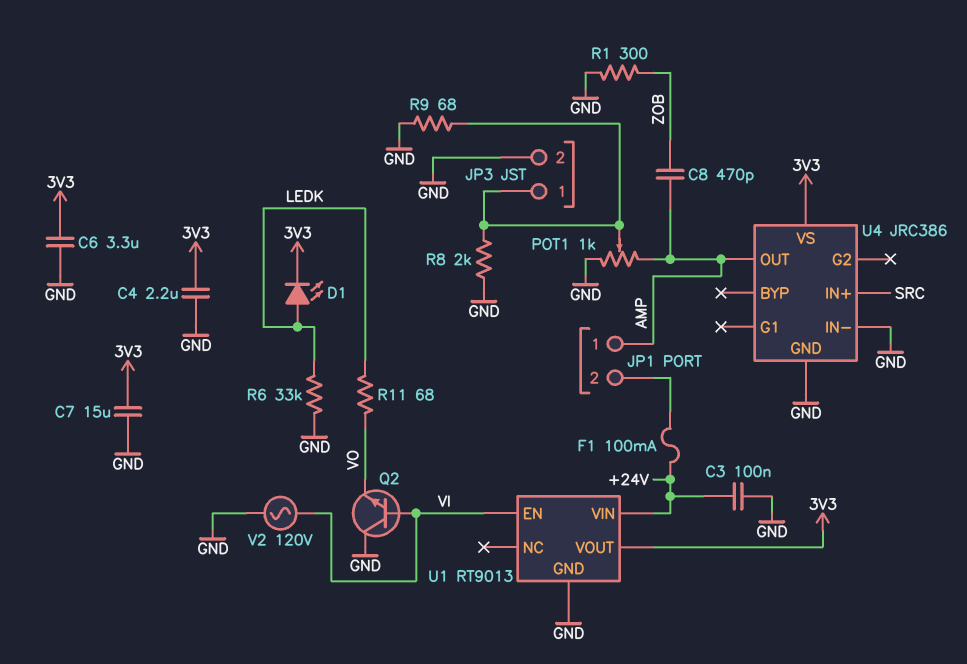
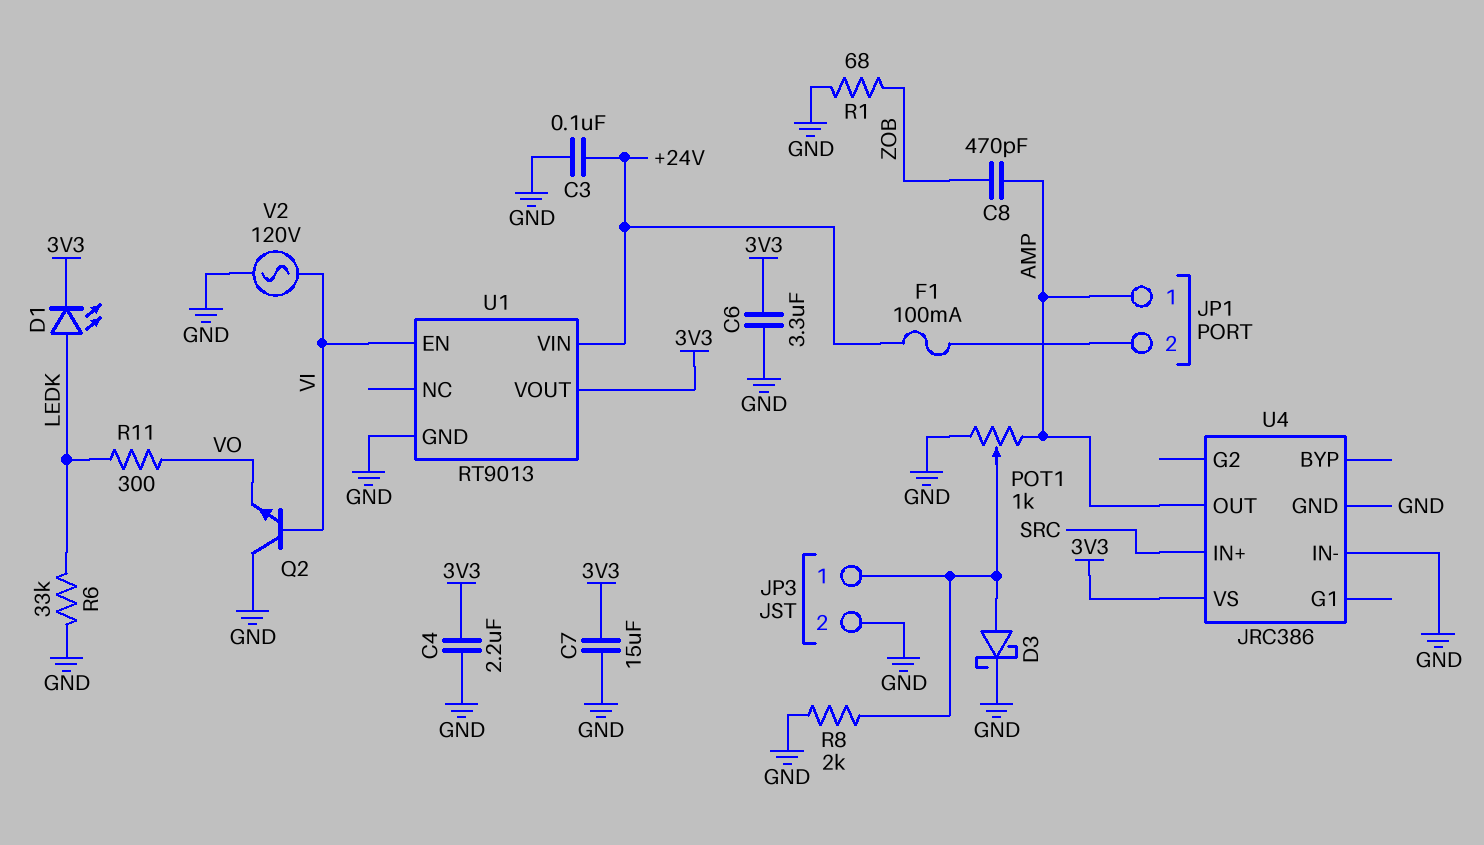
D3: none -> schottky (A JP3/1, K GND)
R1: 300 (GND, ZOB) -> 68 (GND, ZOB)
R9: 68 (GND, JP3/1) -> none
R11: 68 (LEDK, VO) -> 300 (LEDK, VO)

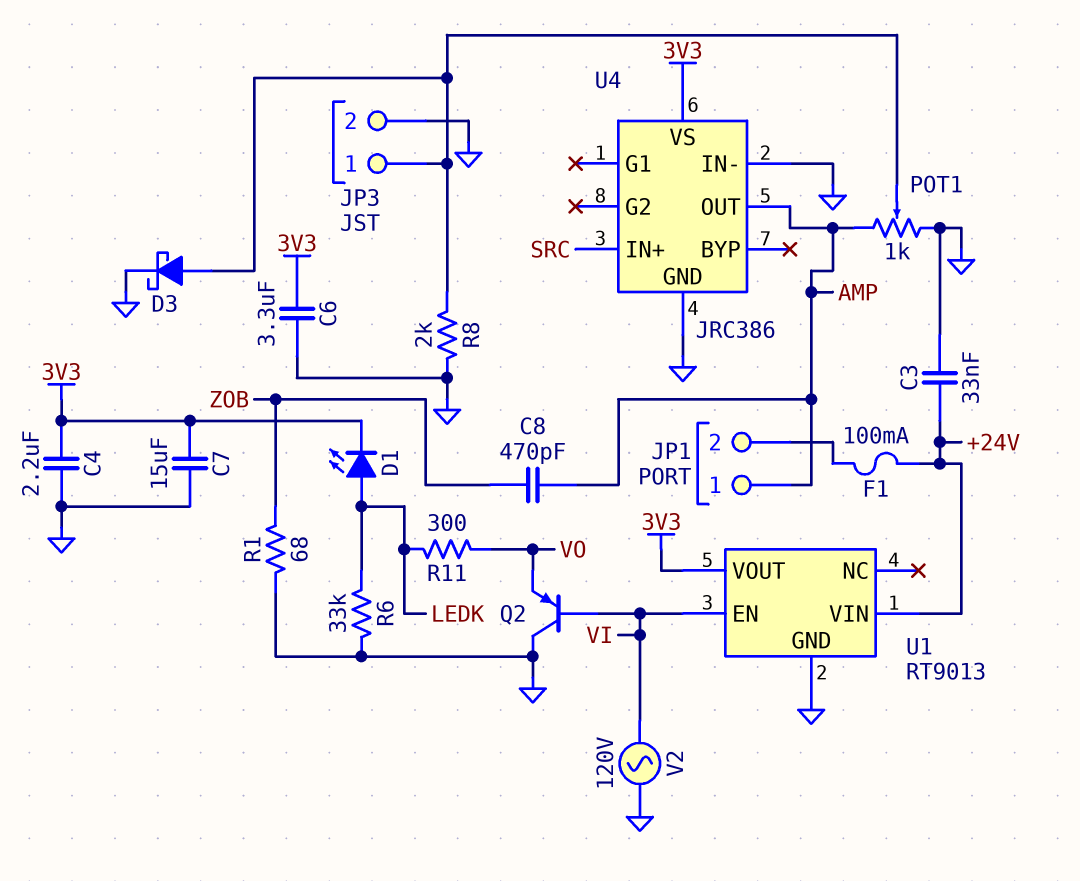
C3: 100nF (+24V, GND) -> 33nF (+24V, GND)
Q2: NPN (B VI, C GND, E VO) -> PNP (B VI, C GND, E VO)

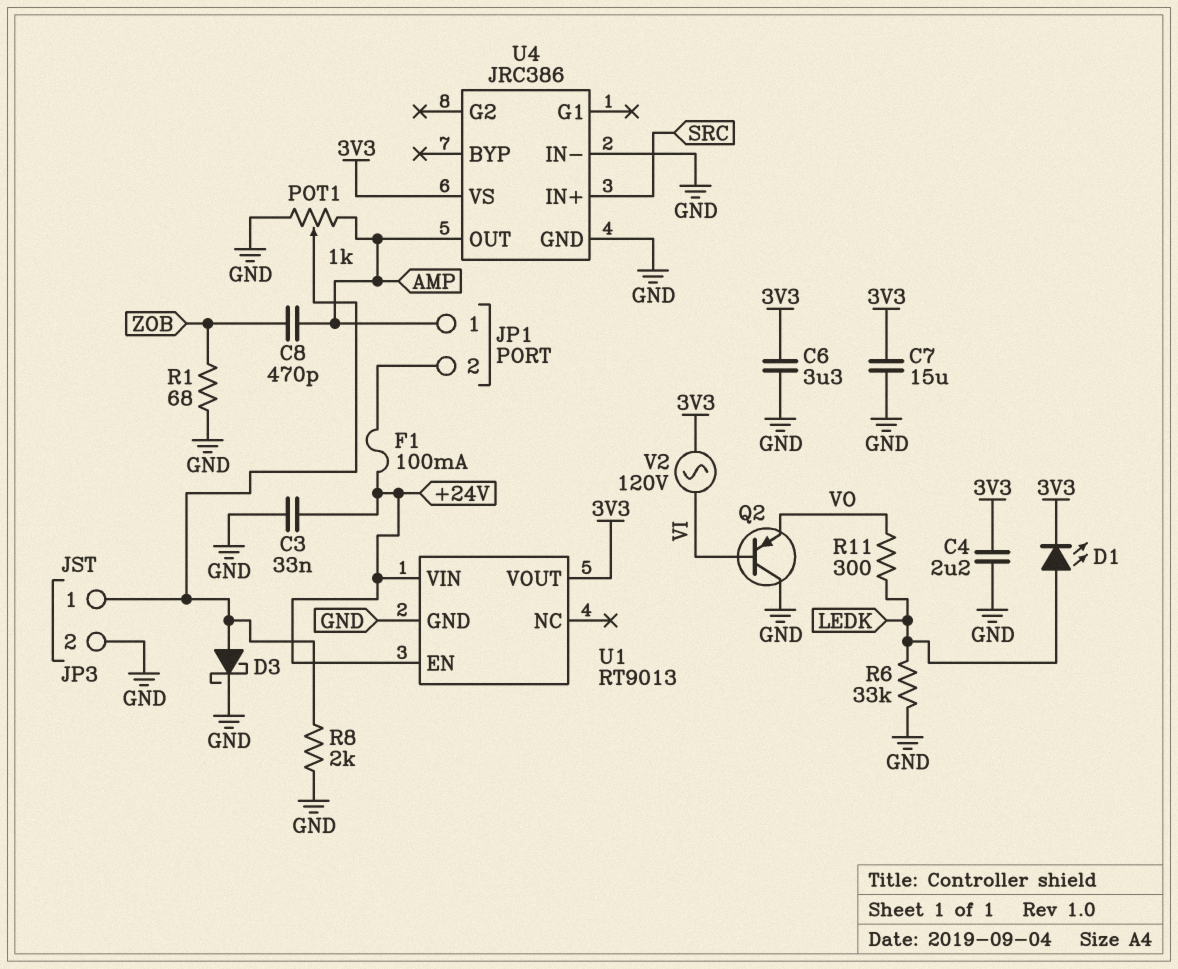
U1 pin EN: VI -> +24V
V2: AC 120V (GND, VI) -> AC 120V (3V3, VI)

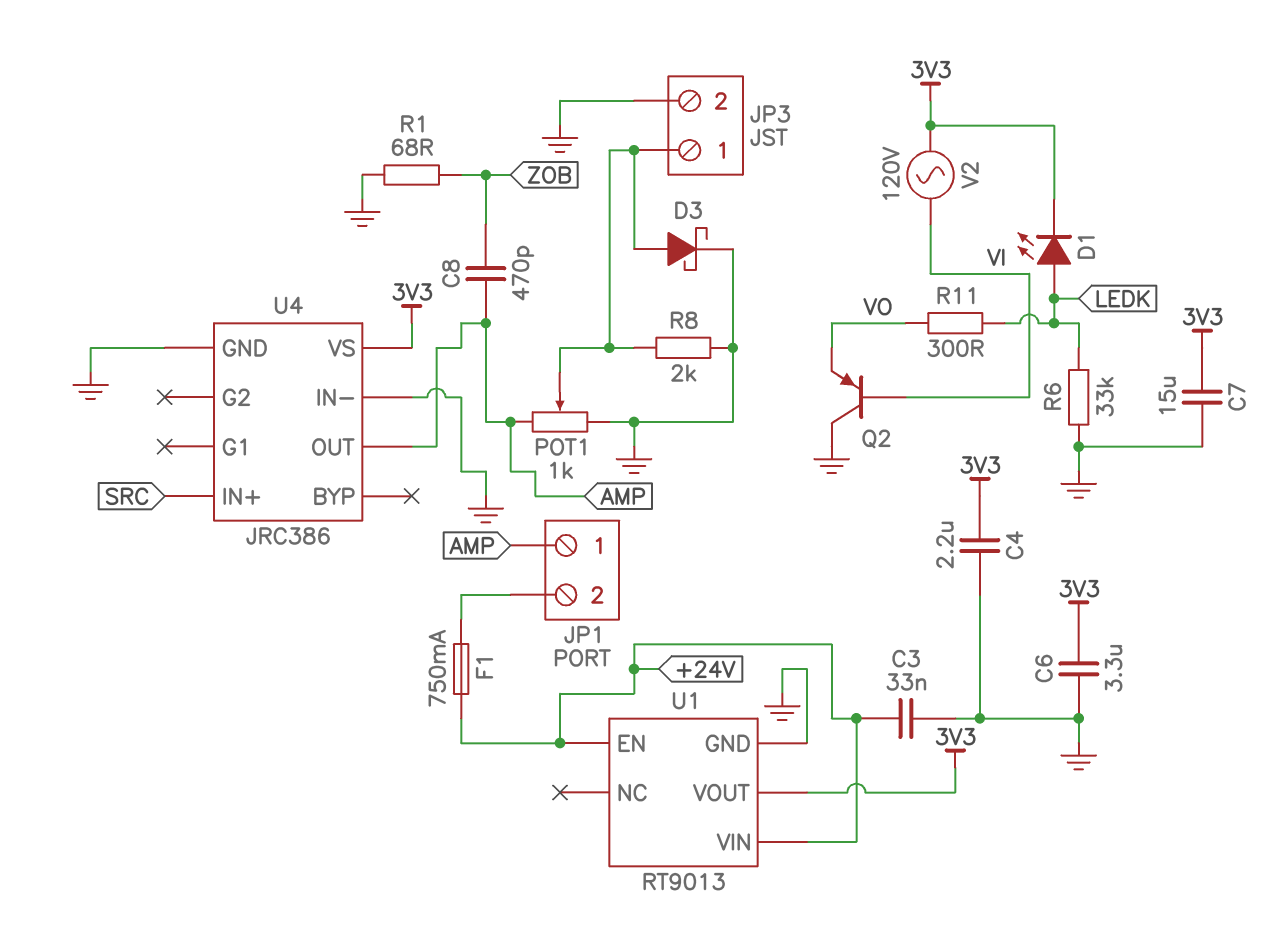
F1: 100mA (+24V, JP1/2) -> 750mA (+24V, JP1/2)

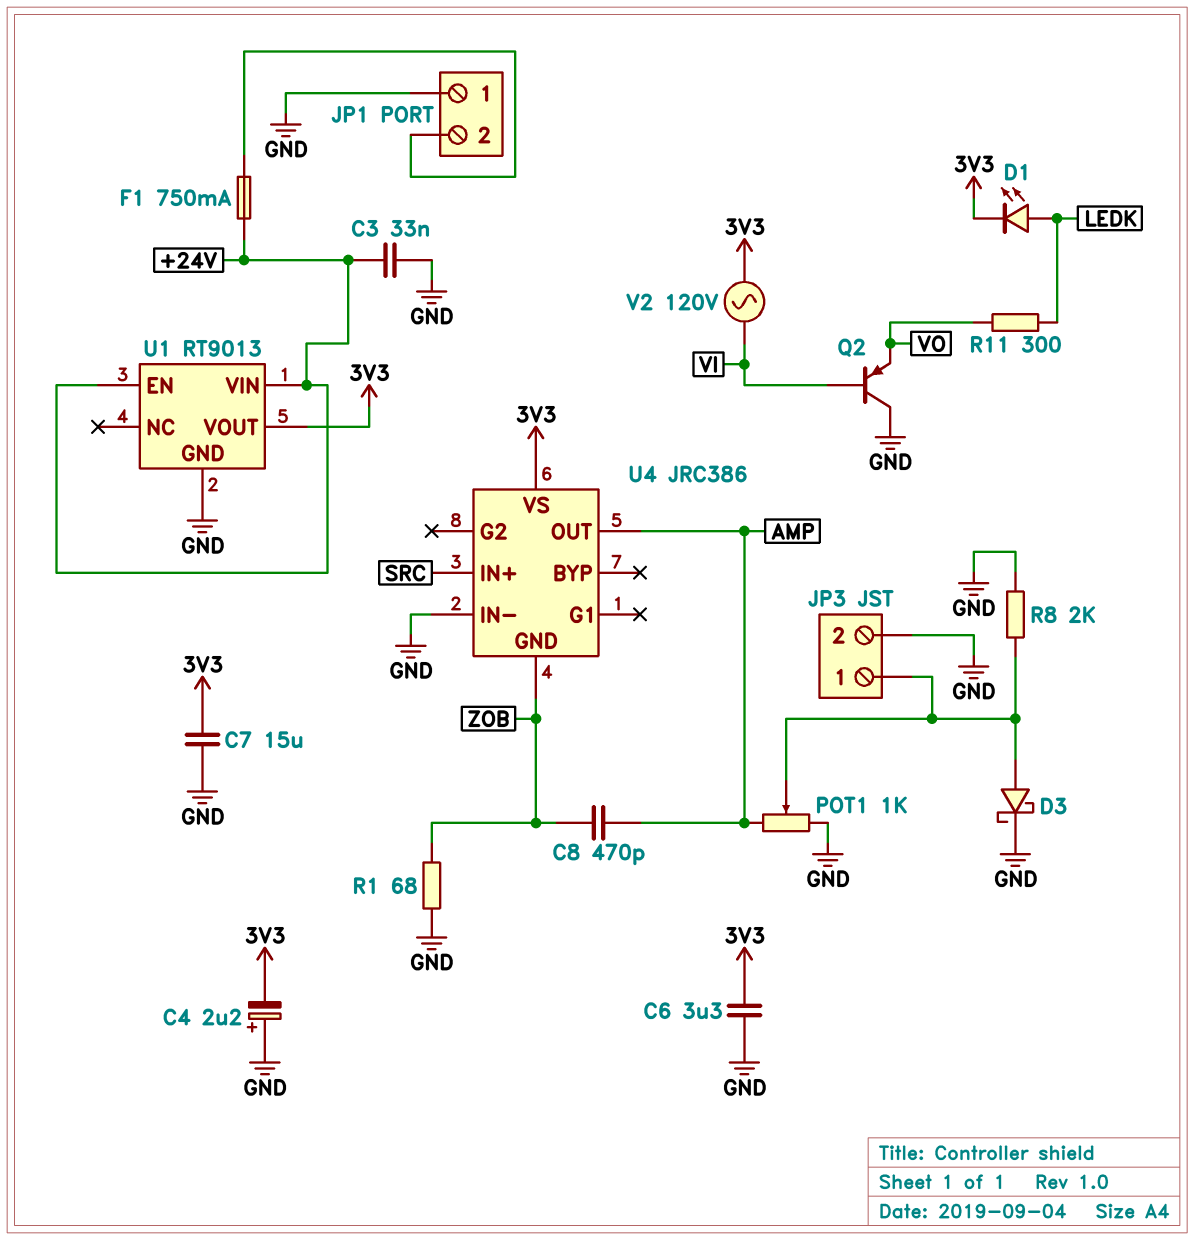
C4: 2.2uF (3V3, GND) -> 2.2uF (plus GND, minus 3V3)
JP1 pin 1: AMP -> GND
R6: 33k (GND, LEDK) -> none
U4 pin GND: GND -> ZOB

